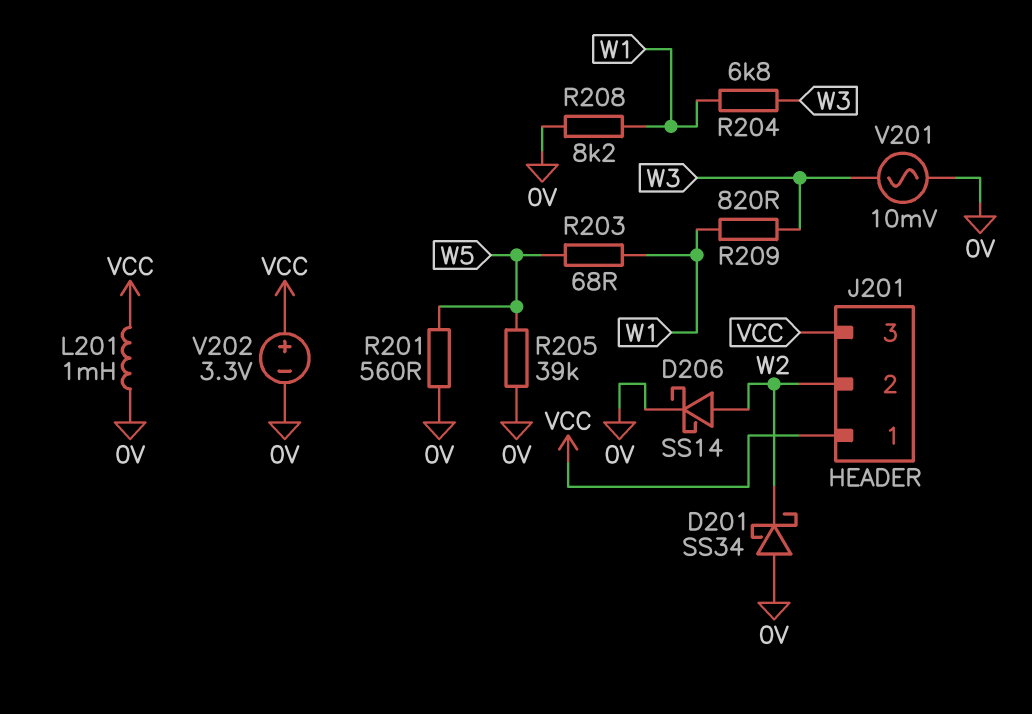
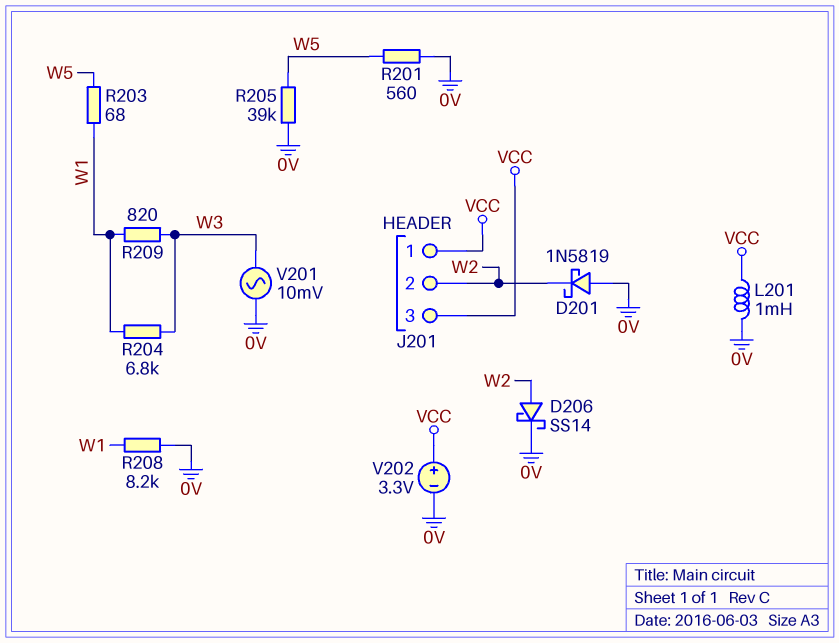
D201: schottky SS34 (A 0V, K W2) -> schottky 1N5819 (A 0V, K W2)

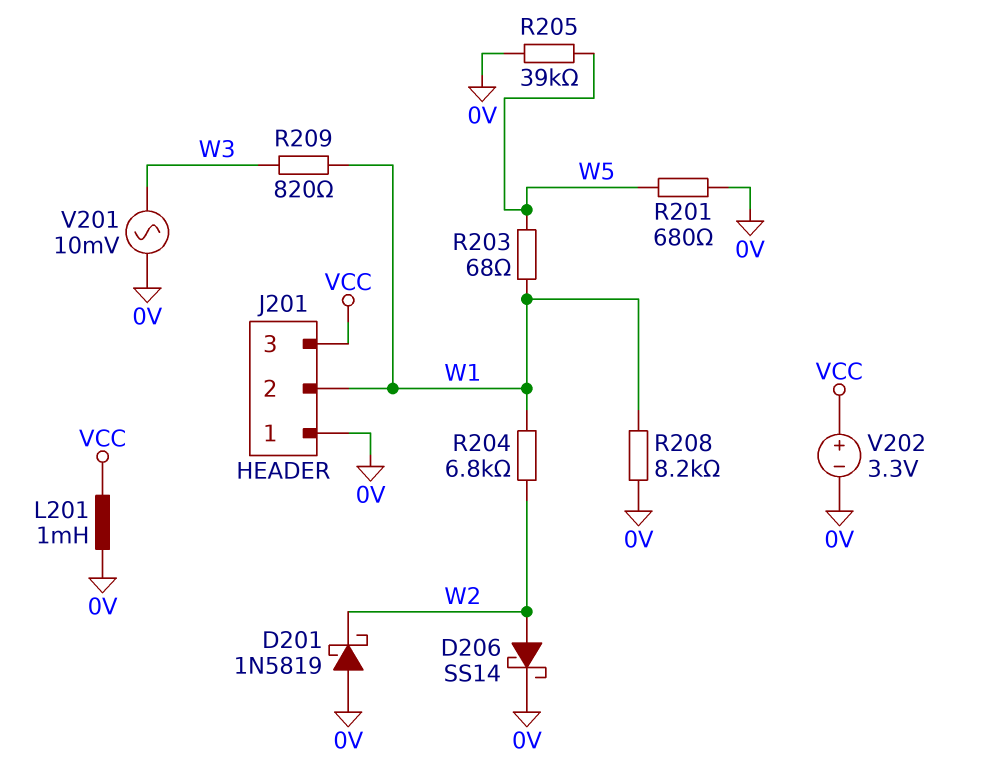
J201 pin 1: VCC -> 0V
J201 pin 2: W2 -> W1
R201: 560 (0V, W5) -> 680 (0V, W5)
R204: 6.8k (W1, W3) -> 6.8k (W1, W2)

